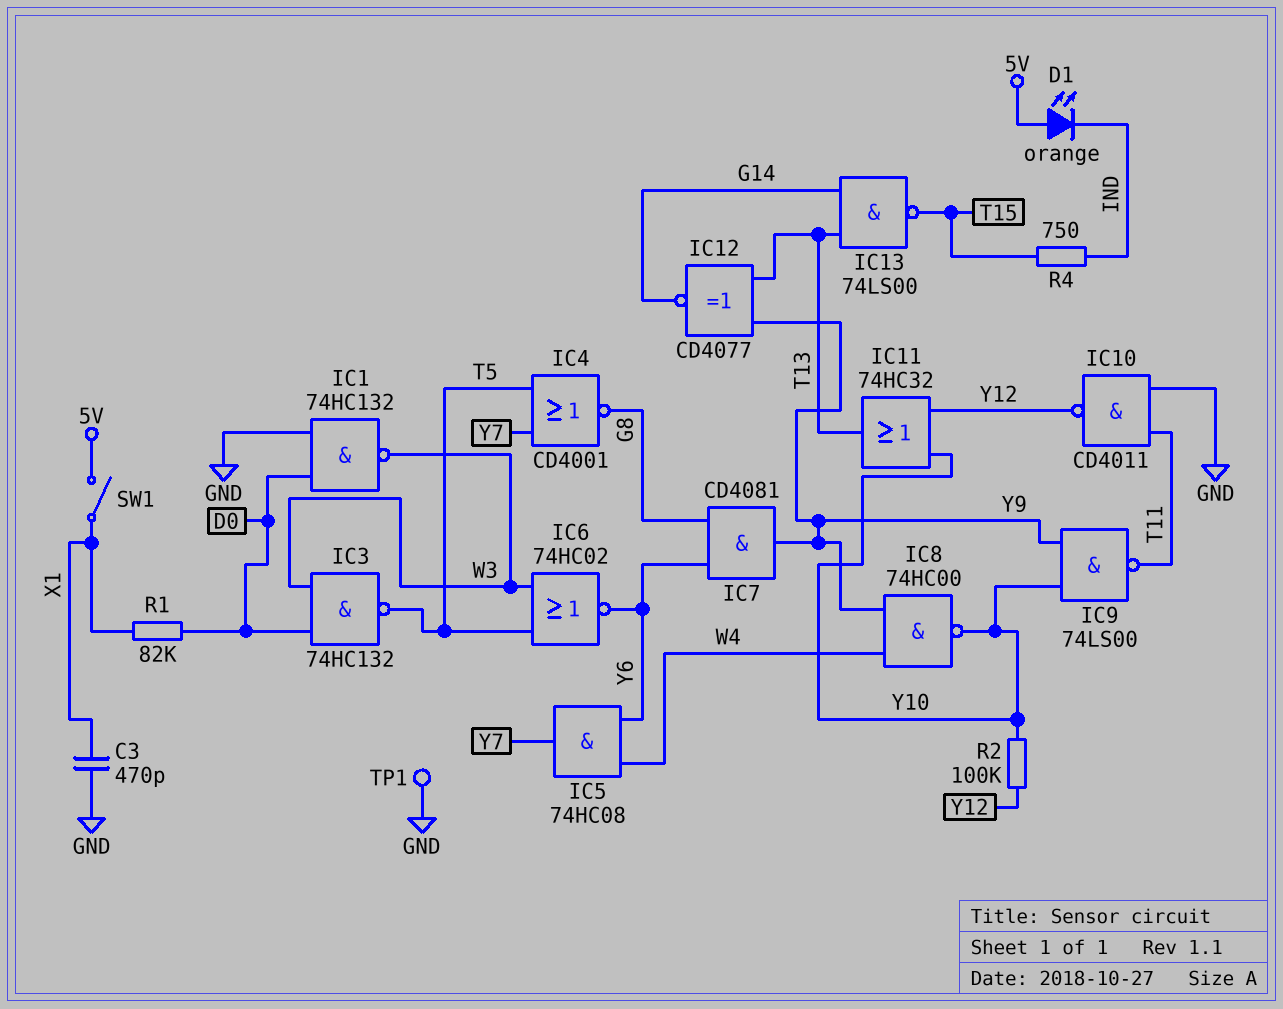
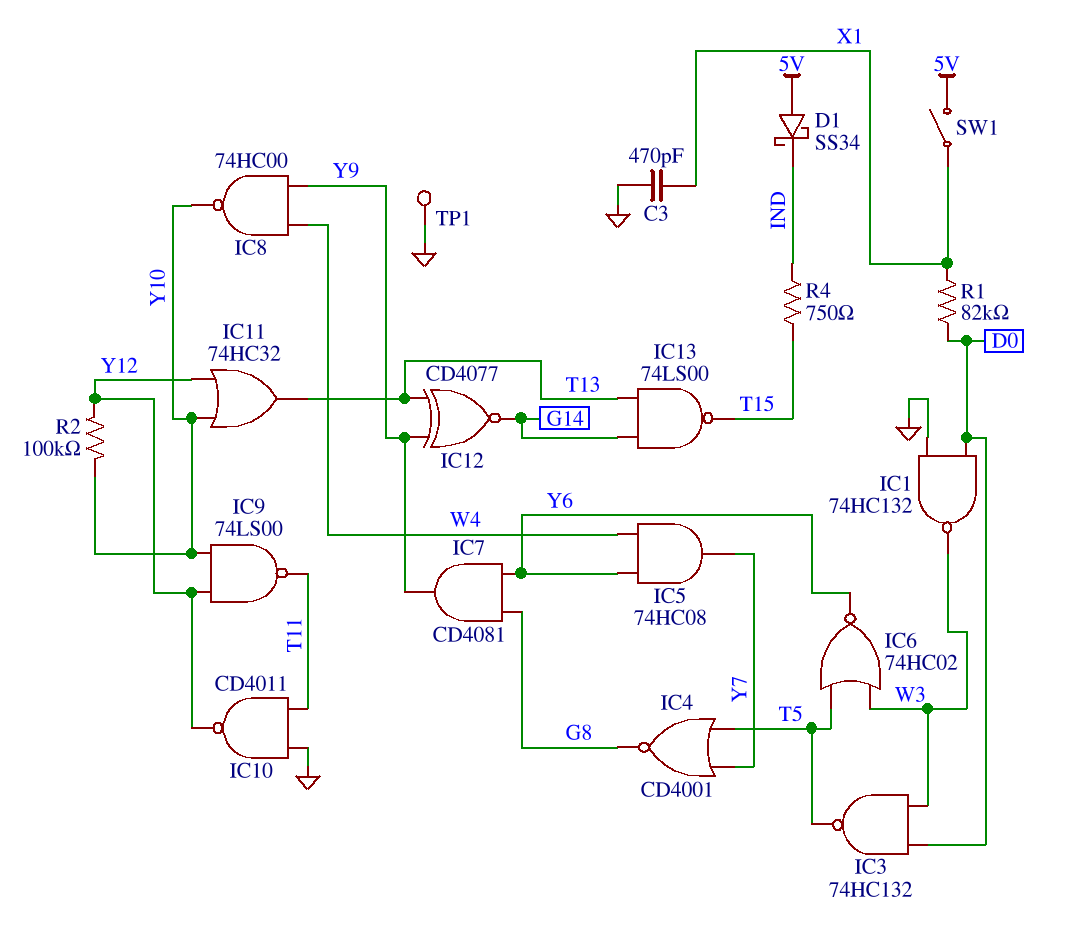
D1: LED orange (A 5V, K IND) -> schottky SS34 (A 5V, K IND)
IC9: NAND 74LS00 (in Y9, in Y10, out T11) -> NAND 74LS00 (in Y10, in Y12, out T11)

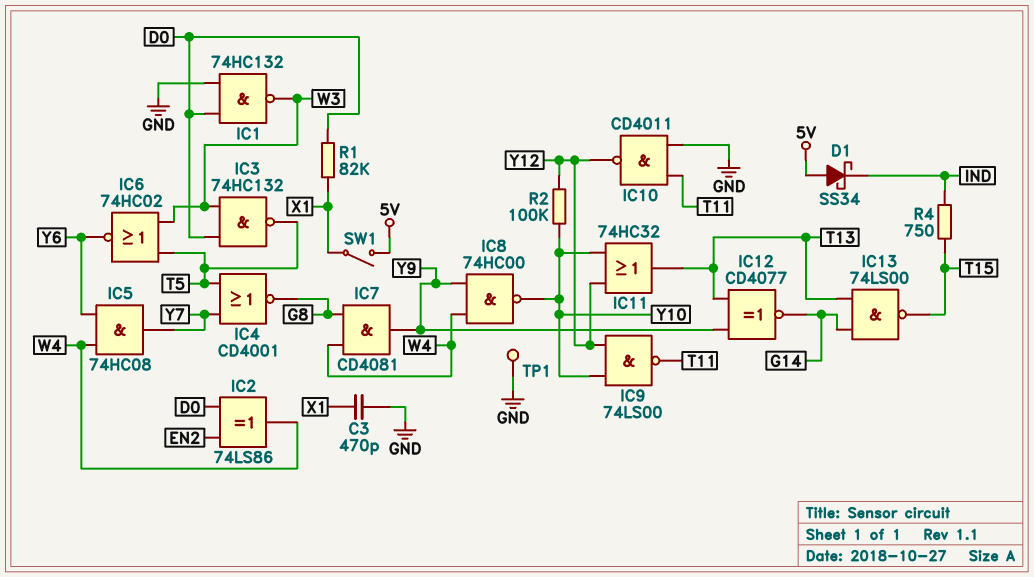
IC2: none -> XOR 74LS86 (in D0, in EN2, out W4)
IC7: AND CD4081 (in G8, in Y6, out Y9) -> AND CD4081 (in G8, in W4, out Y9)

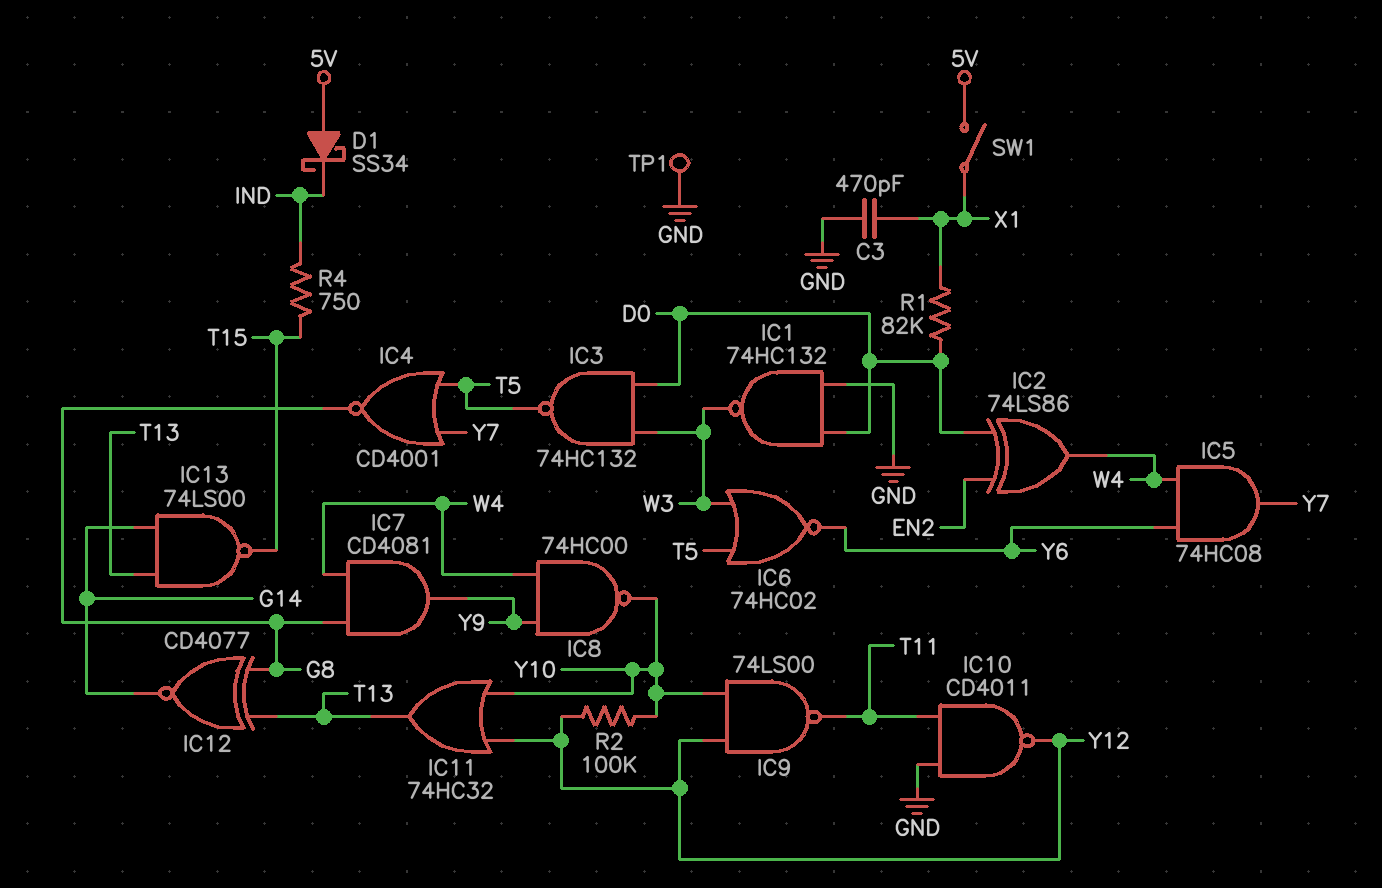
IC12: XNOR CD4077 (in T13, in Y9, out G14) -> XNOR CD4077 (in G8, in T13, out G14)

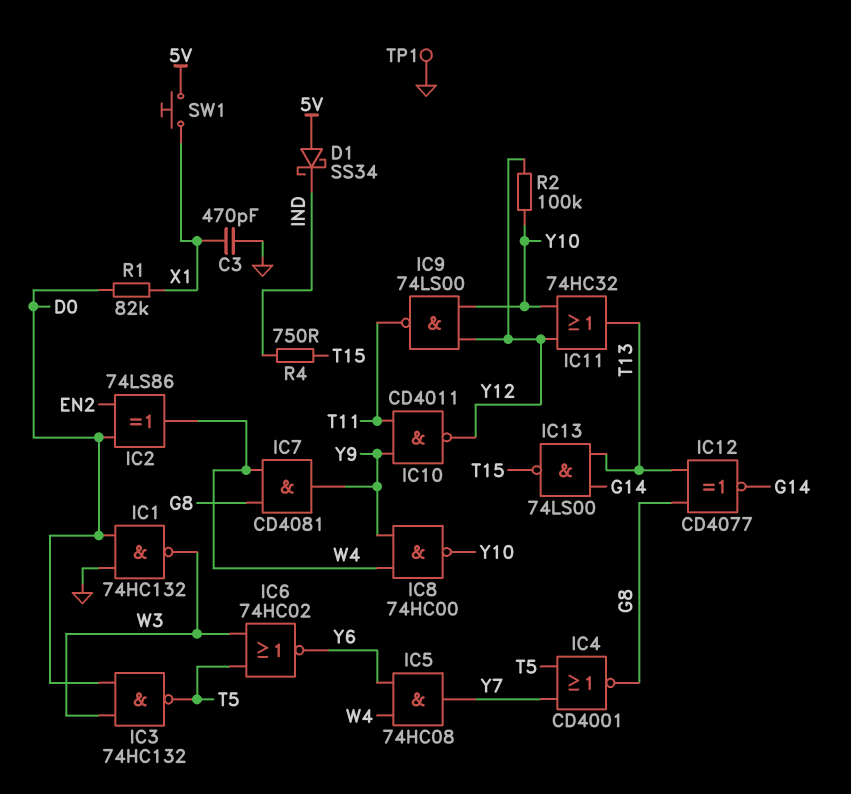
IC10: NAND CD4011 (in GND, in T11, out Y12) -> NAND CD4011 (in T11, in Y9, out Y12)
SW1: switch (5V, X1) -> button (5V, X1)

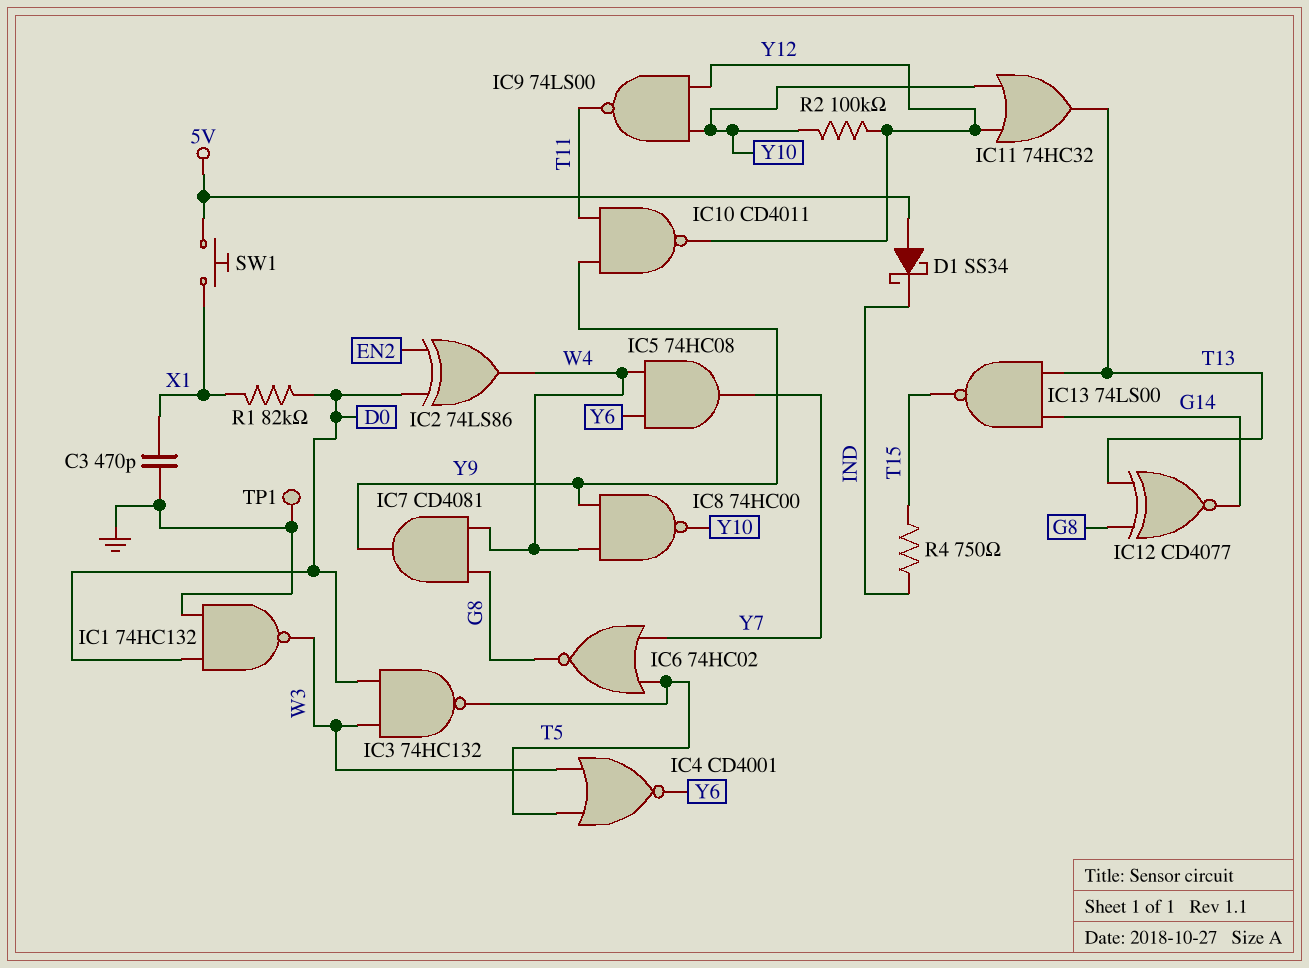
IC4: NOR CD4001 (in T5, in Y7, out G8) -> NOR CD4001 (in T5, in W3, out Y6)
IC6: NOR 74HC02 (in T5, in W3, out Y6) -> NOR 74HC02 (in T5, in Y7, out G8)

